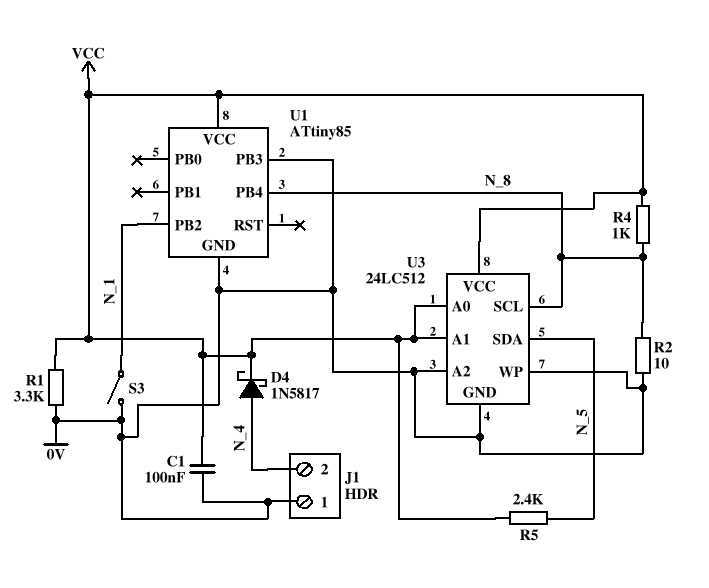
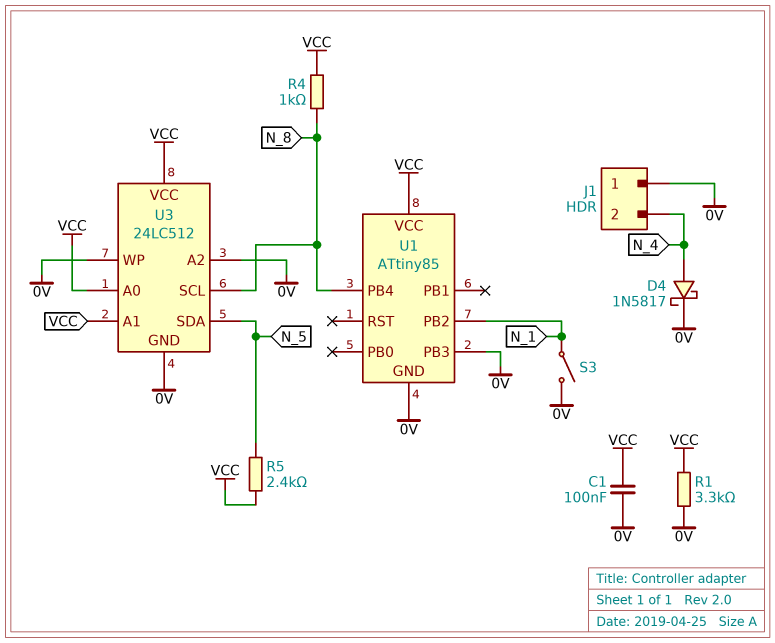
D4: schottky 1N5817 (A N_4, K VCC) -> schottky 1N5817 (A N_4, K 0V)
R2: 10 (0V, N_8) -> none

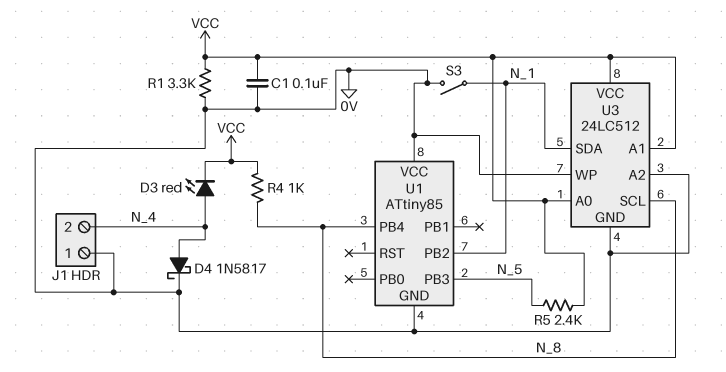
D3: none -> LED red (A N_4, K VCC)
U1 pin PB3: 0V -> N_5
U1 pin VCC: VCC -> 0V
U3 pin SDA: N_5 -> N_1

